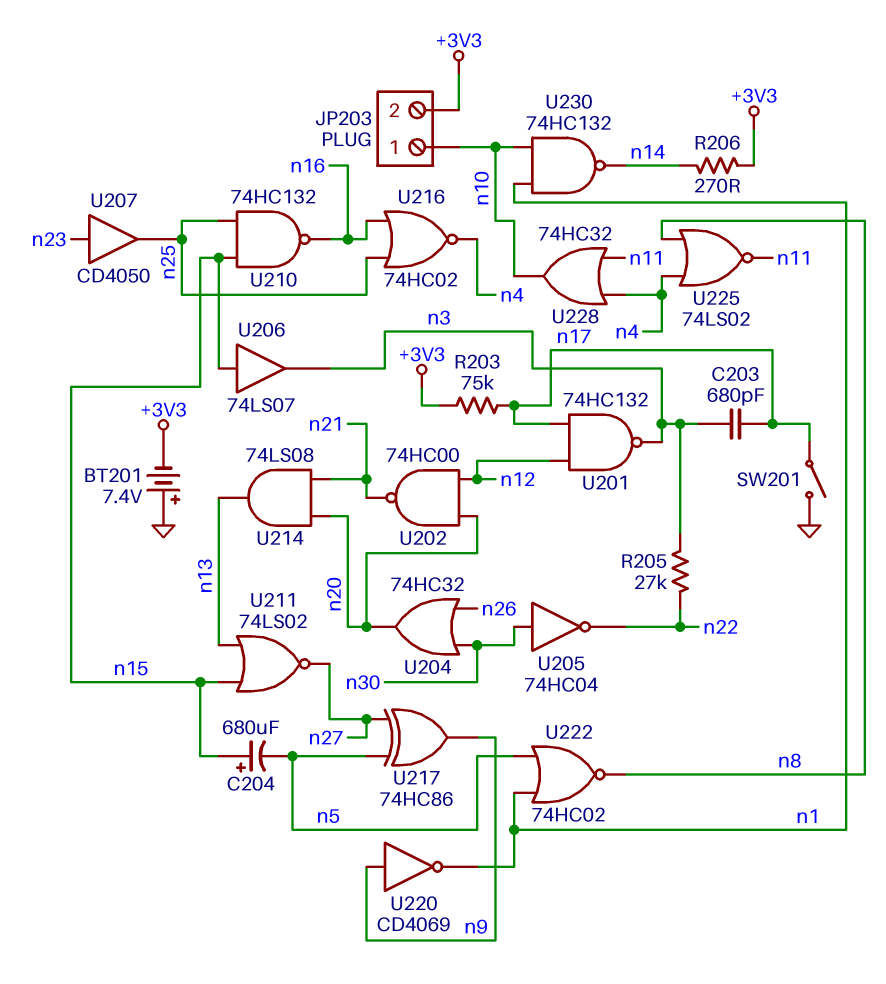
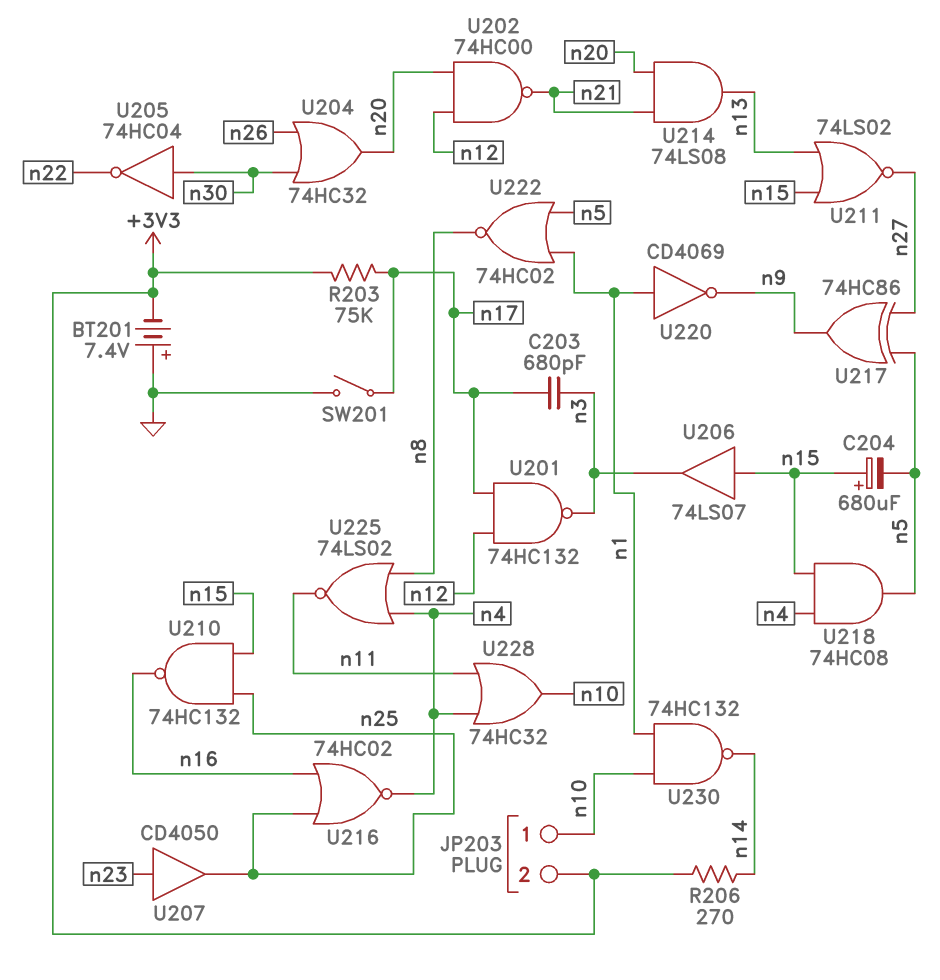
R205: 27k (n3, n22) -> none
U218: none -> AND 74HC08 (in n4, in n15, out n5)
U220: NOT CD4069 (in n9, out n1) -> NOT CD4069 (in n1, out n9)

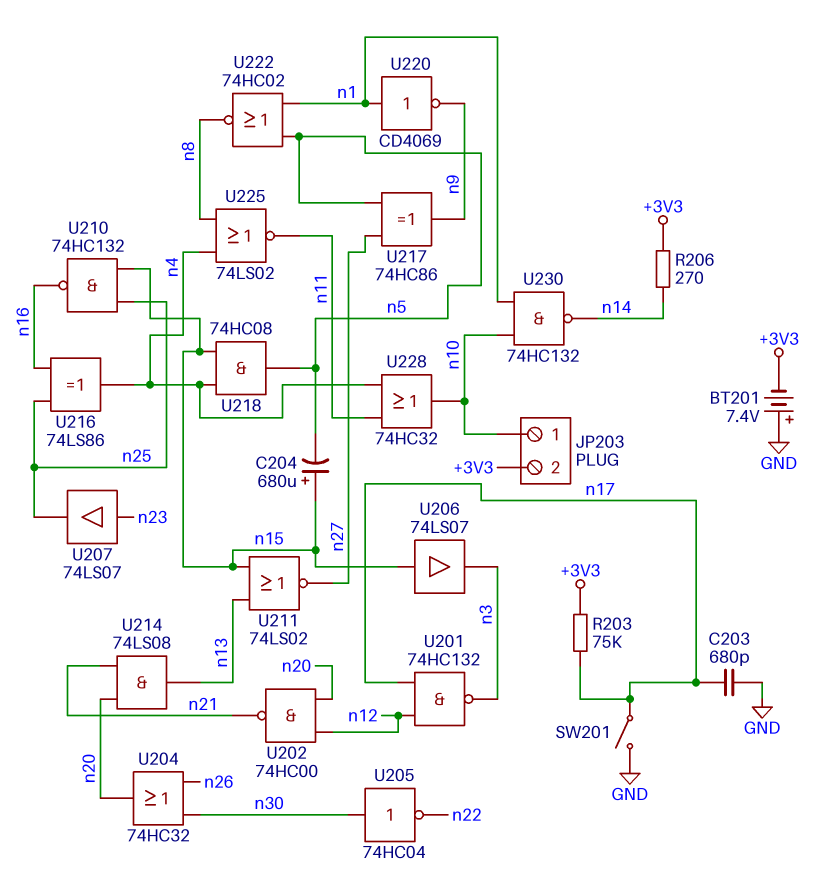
C203: 680pF (n3, n17) -> 680pF (GND, n17)
U207: buffer CD4050 (in n23, out n25) -> buffer 74LS07 (in n23, out n25)
U216: NOR 74HC02 (in n16, in n25, out n4) -> XOR 74LS86 (in n16, in n25, out n4)

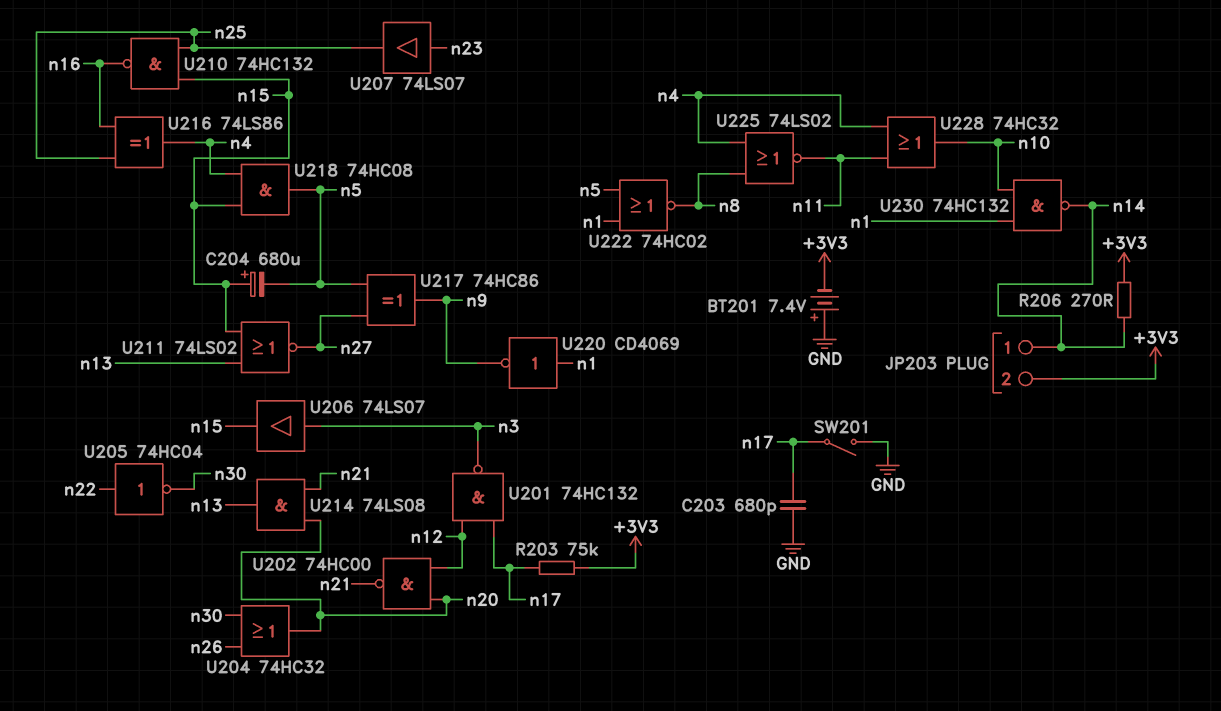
JP203 pin 1: n10 -> n14
U205: NOT 74HC04 (in n30, out n22) -> NOT 74HC04 (in n22, out n30)
U206: buffer 74LS07 (in n15, out n3) -> buffer 74LS07 (in n3, out n15)

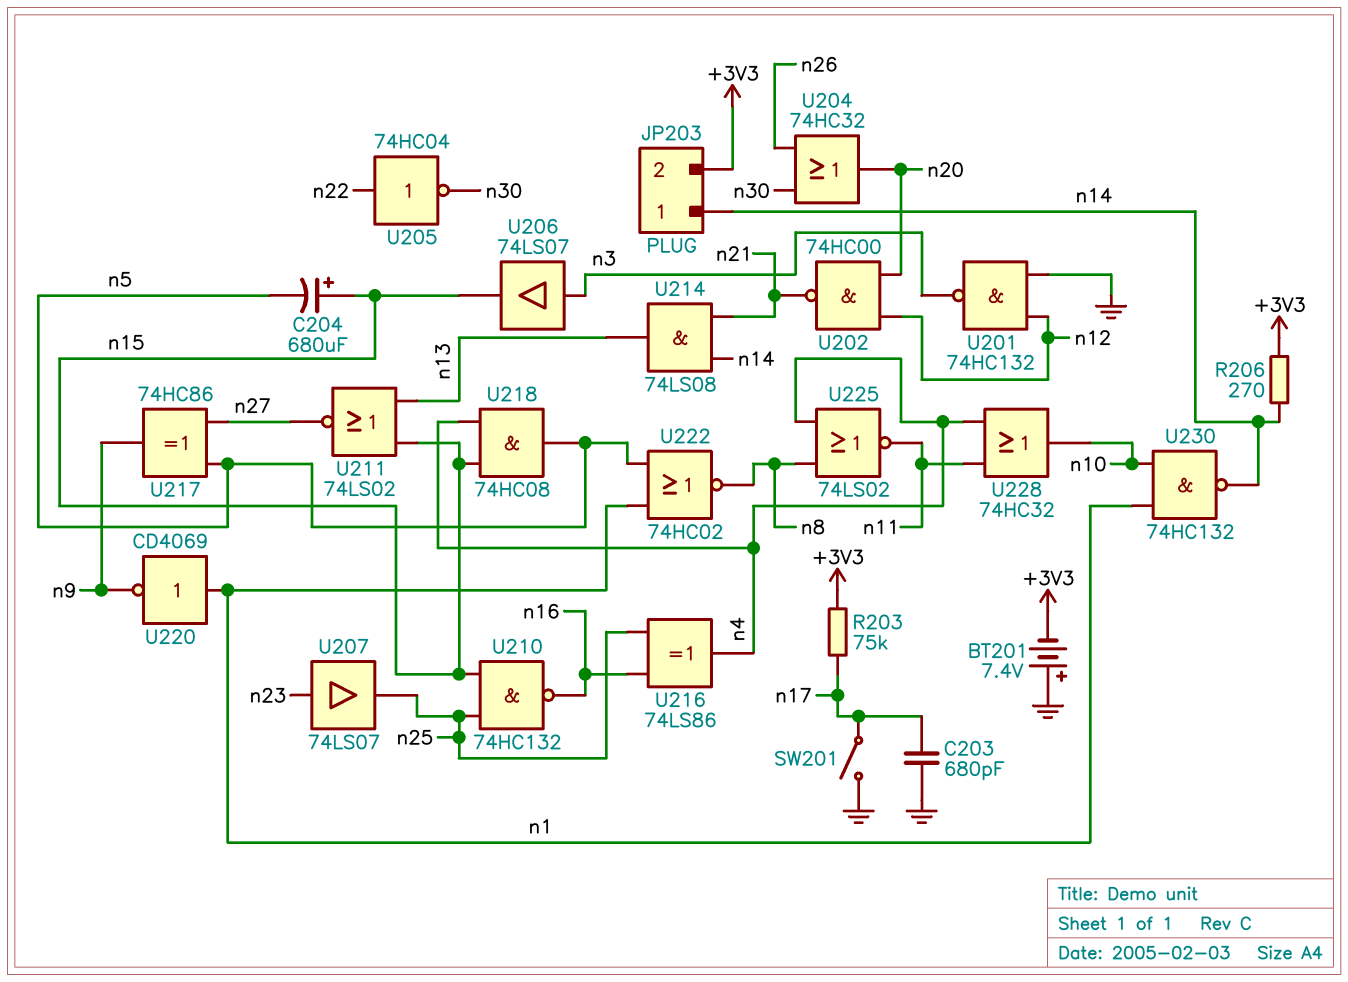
U201: NAND 74HC132 (in n12, in n17, out n3) -> NAND 74HC132 (in GND, in n12, out n3)
U214: AND 74LS08 (in n20, in n21, out n13) -> AND 74LS08 (in n14, in n21, out n13)

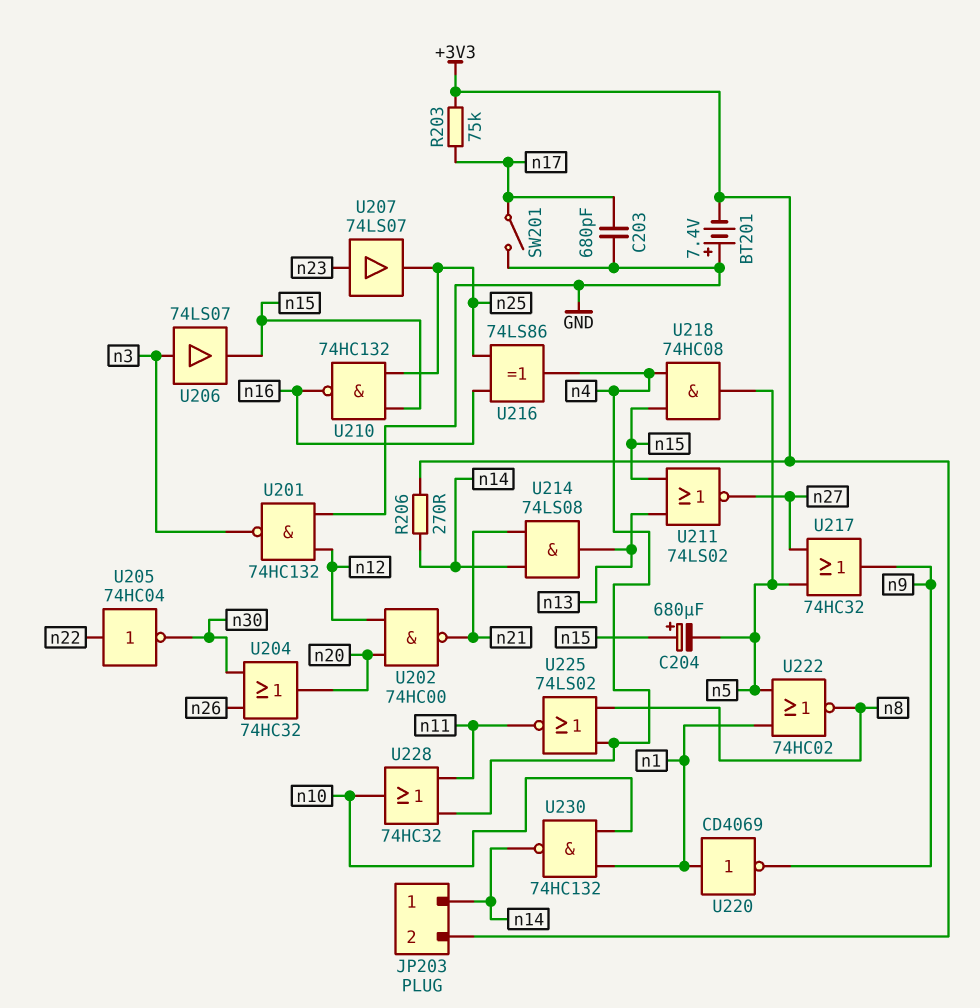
U217: XOR 74HC86 (in n5, in n27, out n9) -> OR 74HC32 (in n5, in n27, out n9)

